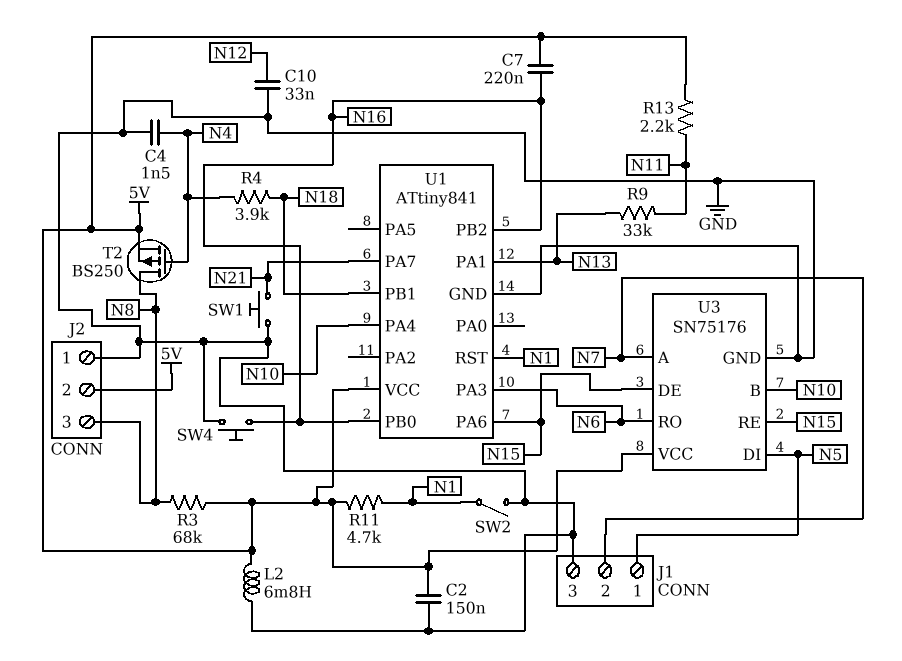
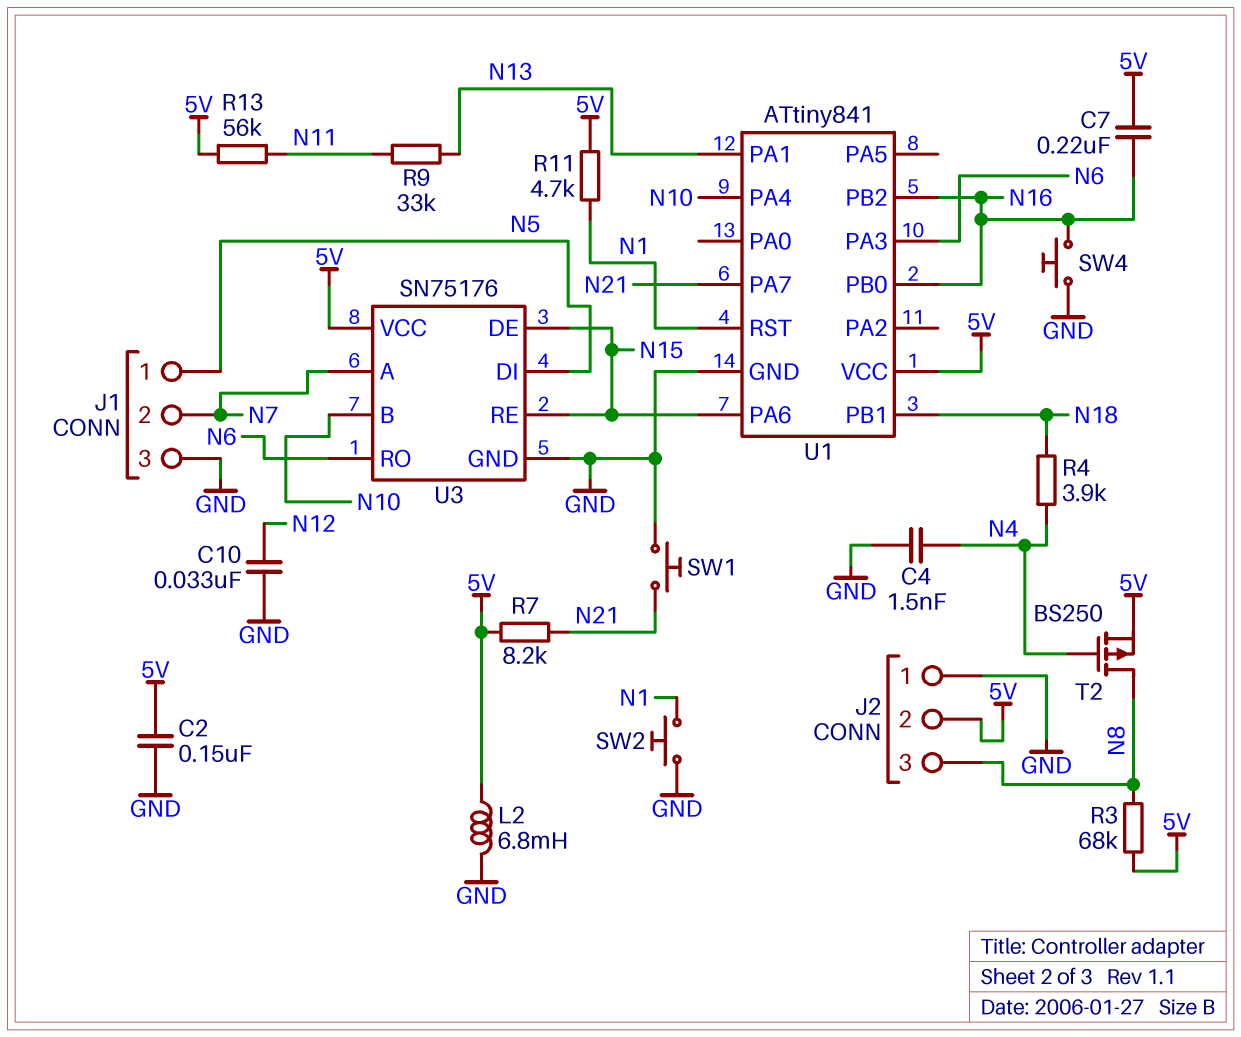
R7: none -> 8.2k (5V, N21)
R13: 2.2k (5V, N11) -> 56k (5V, N11)
SW2: switch (GND, N1) -> button (GND, N1)

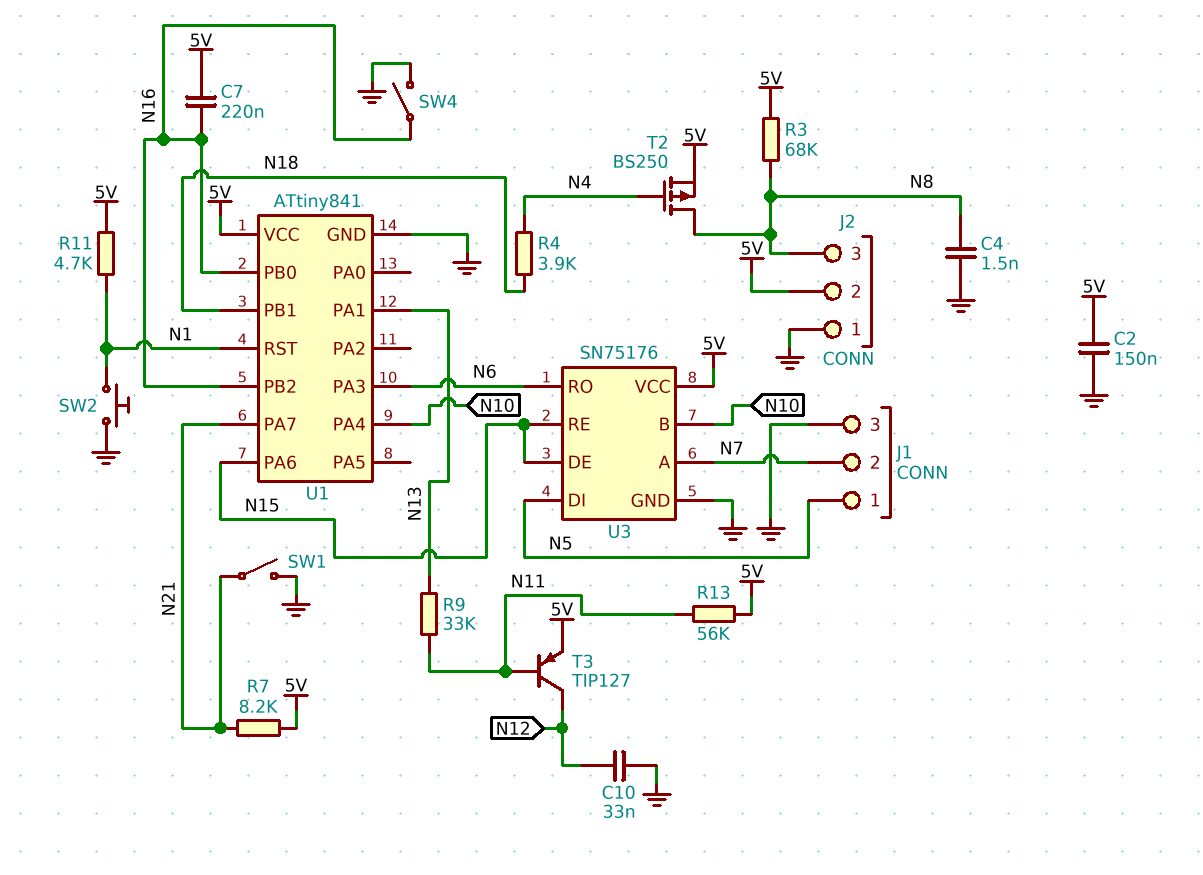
C4: 1.5nF (GND, N4) -> 1.5nF (GND, N8)
L2: 6.8mH (5V, GND) -> none
SW1: button (GND, N21) -> switch (GND, N21)
SW4: button (GND, N16) -> switch (GND, N16)
T3: none -> PNP TIP127 (B N11, C N12, E 5V)

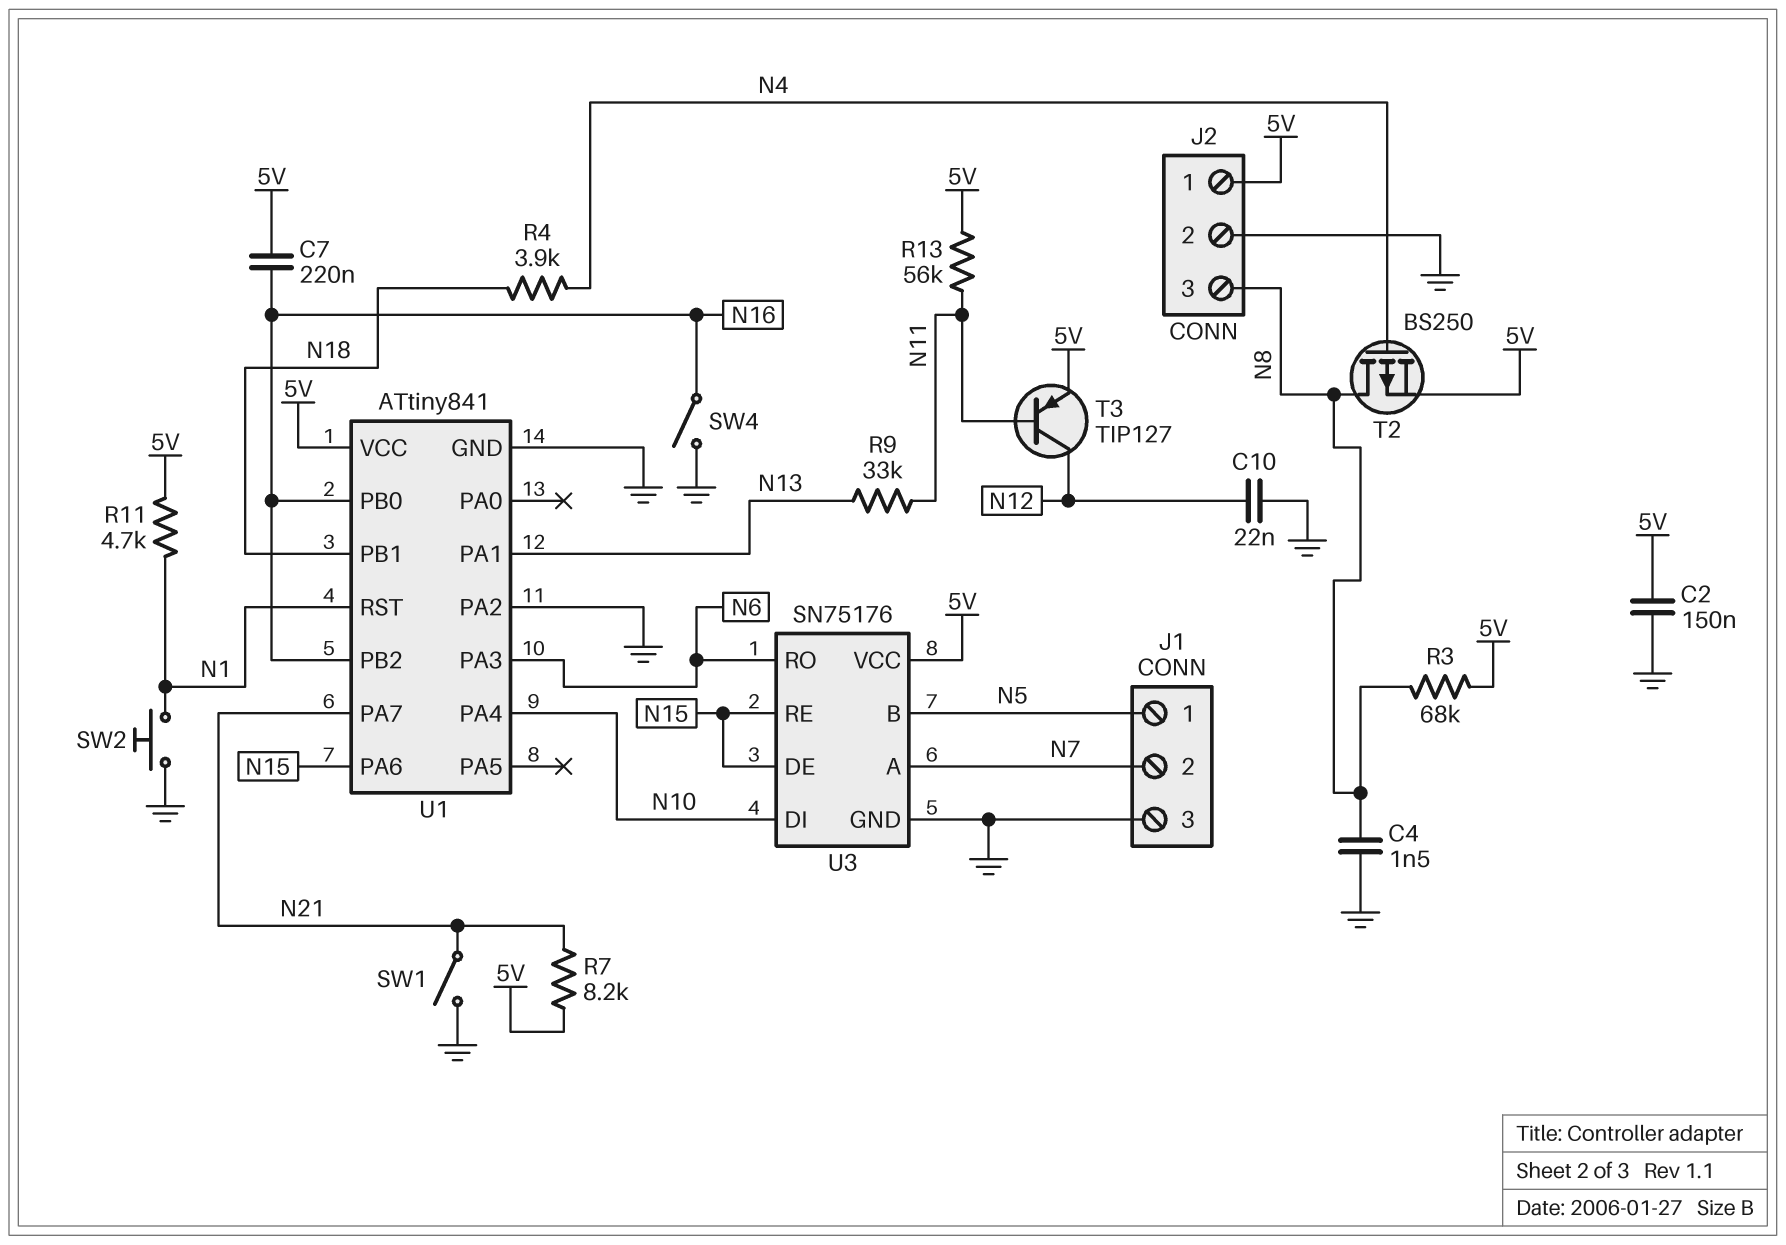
C10: 33nF (GND, N12) -> 22nF (GND, N12)
J2 pin 1: GND -> 5V
J2 pin 2: 5V -> GND
U1 pin PA2: none -> GND
U3 pin B: N10 -> N5
U3 pin DI: N5 -> N10

